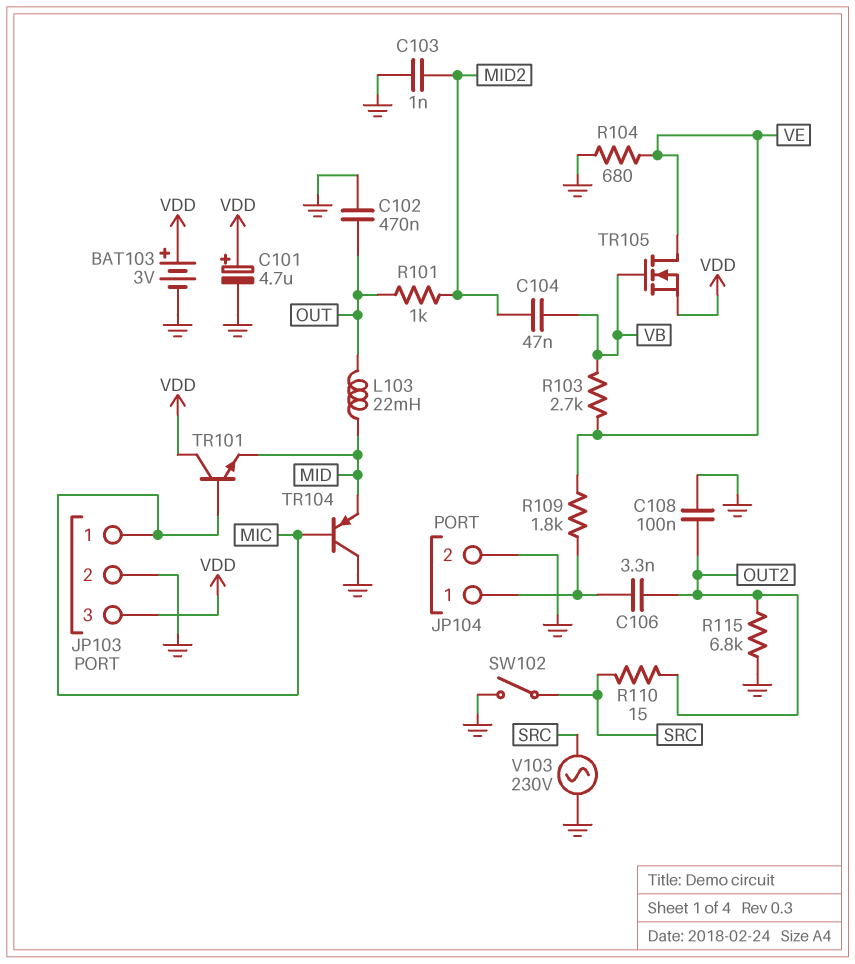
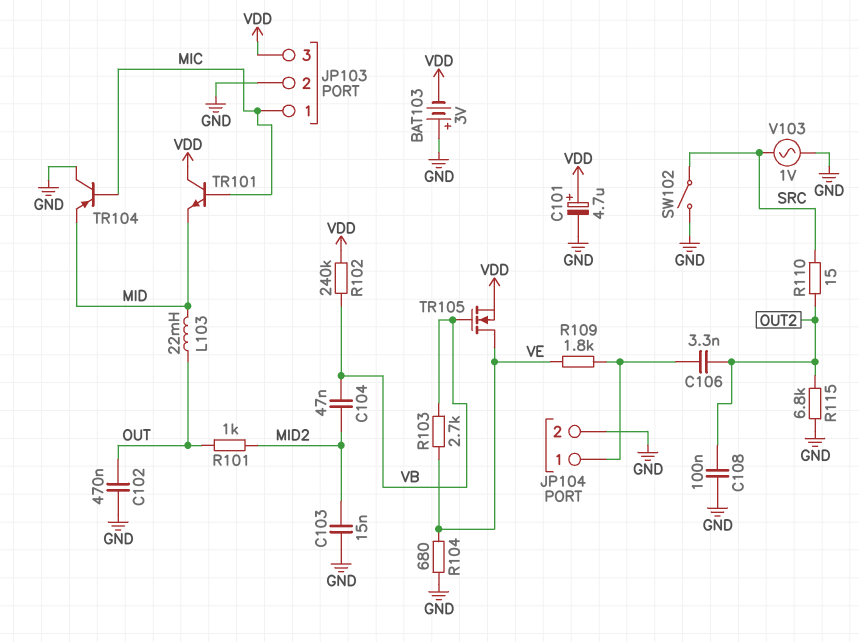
BAT103: 3V (plus VDD, minus GND) -> 3V (plus GND, minus VDD)
C103: 1nF (GND, MID2) -> 15nF (GND, MID2)
R102: none -> 240k (VB, VDD)
V103: AC 230V (GND, SRC) -> AC 1V (GND, SRC)

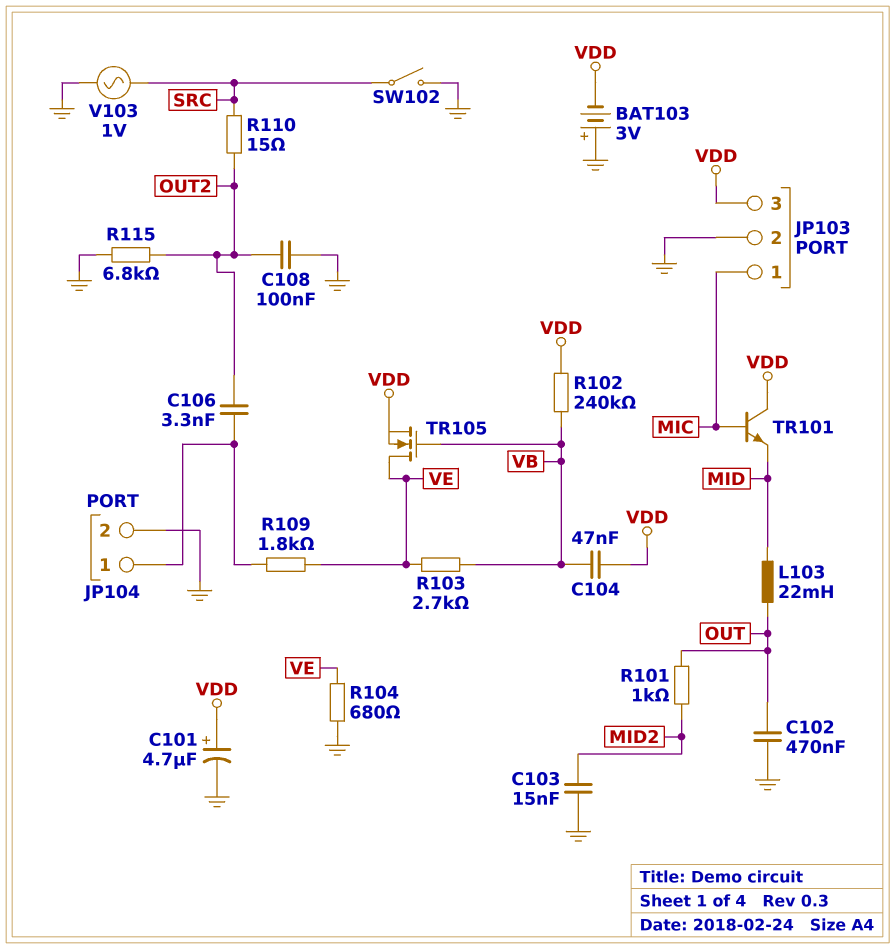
C104: 47nF (MID2, VB) -> 47nF (VB, VDD)
TR104: PNP (B MIC, C GND, E MID) -> none

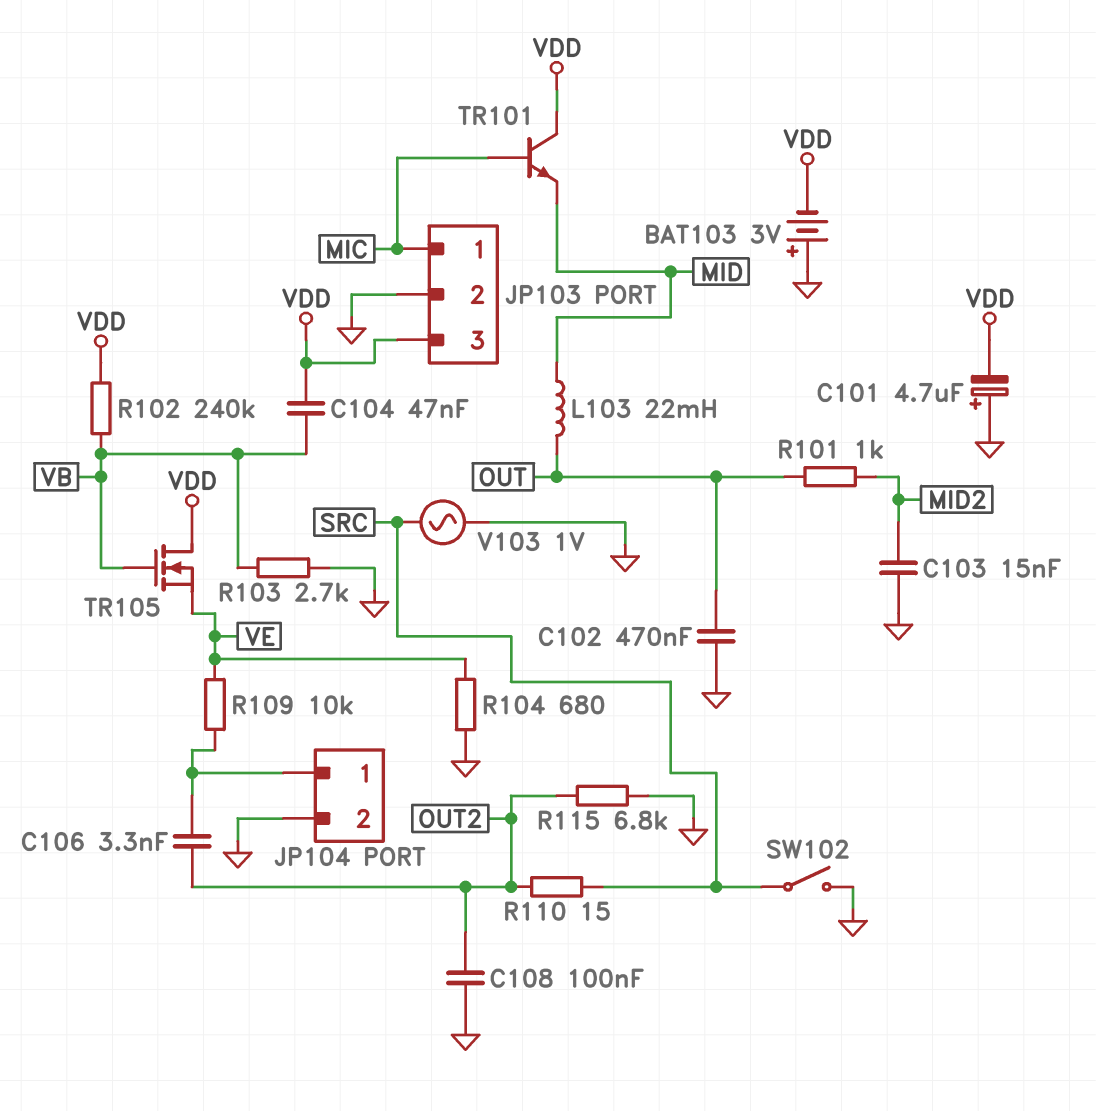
C101: 4.7uF (plus VDD, minus GND) -> 4.7uF (plus GND, minus VDD)
R103: 2.7k (VB, VE) -> 2.7k (GND, VB)
R109: 1.8k (JP104/1, VE) -> 10k (JP104/1, VE)
TR105: NMOS (G VB, D VE, S VDD) -> NMOS (G VB, D VDD, S VE)

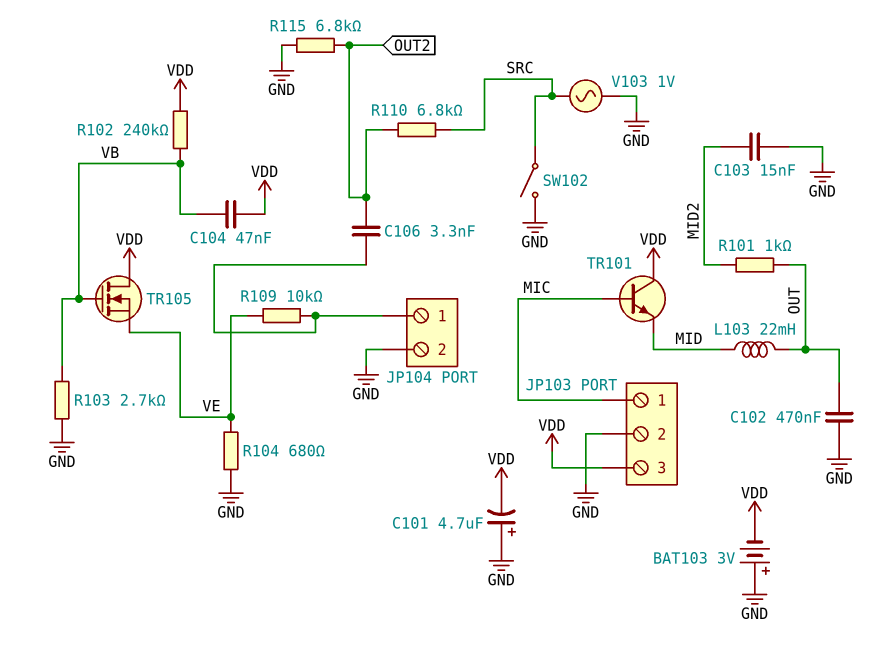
C108: 100nF (GND, OUT2) -> none
R110: 15 (OUT2, SRC) -> 6.8k (OUT2, SRC)

